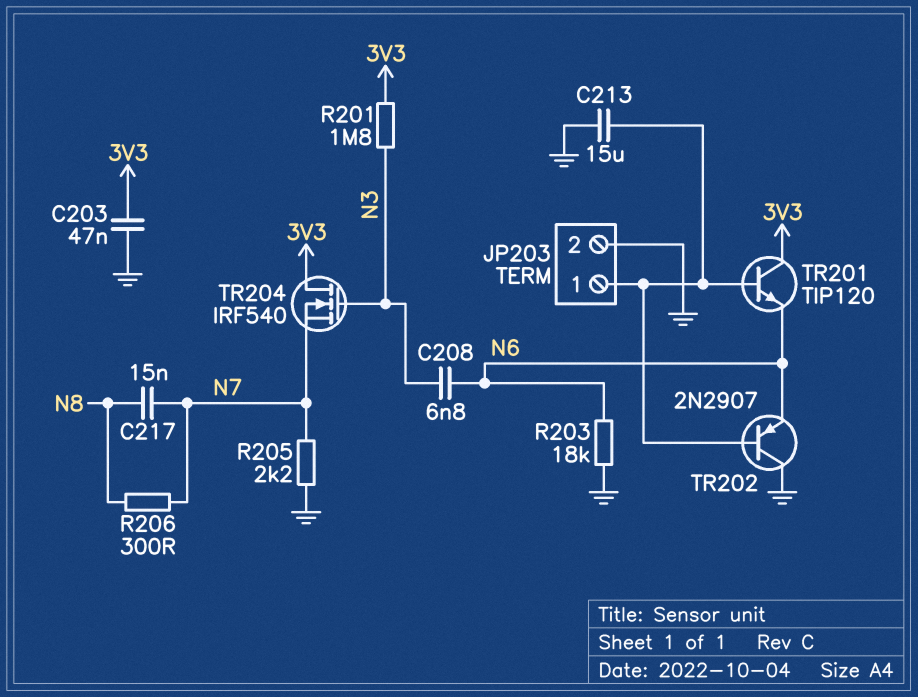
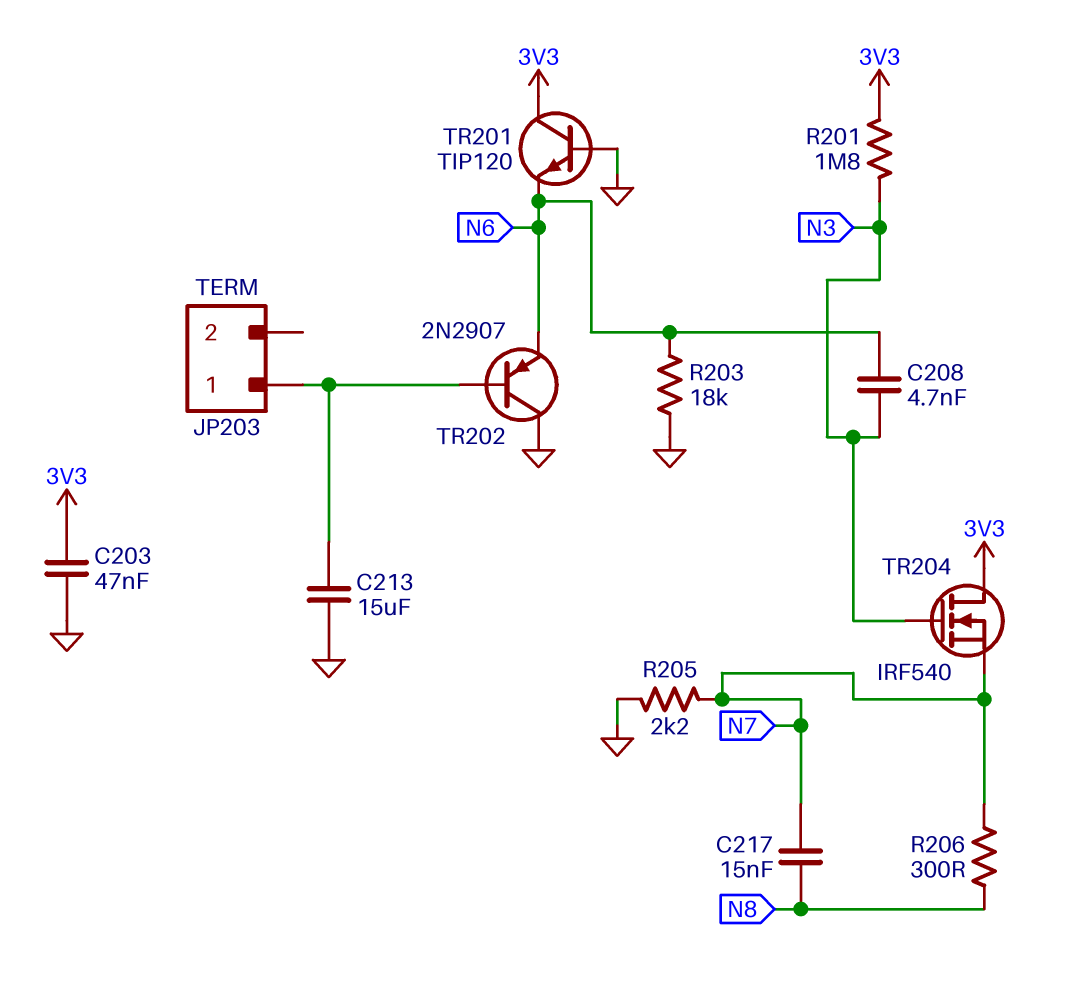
C208: 6.8nF (N3, N6) -> 4.7nF (N3, N6)
JP203 pin 2: GND -> none
TR201: NPN TIP120 (B JP203/1, C 3V3, E N6) -> NPN TIP120 (B GND, C 3V3, E N6)

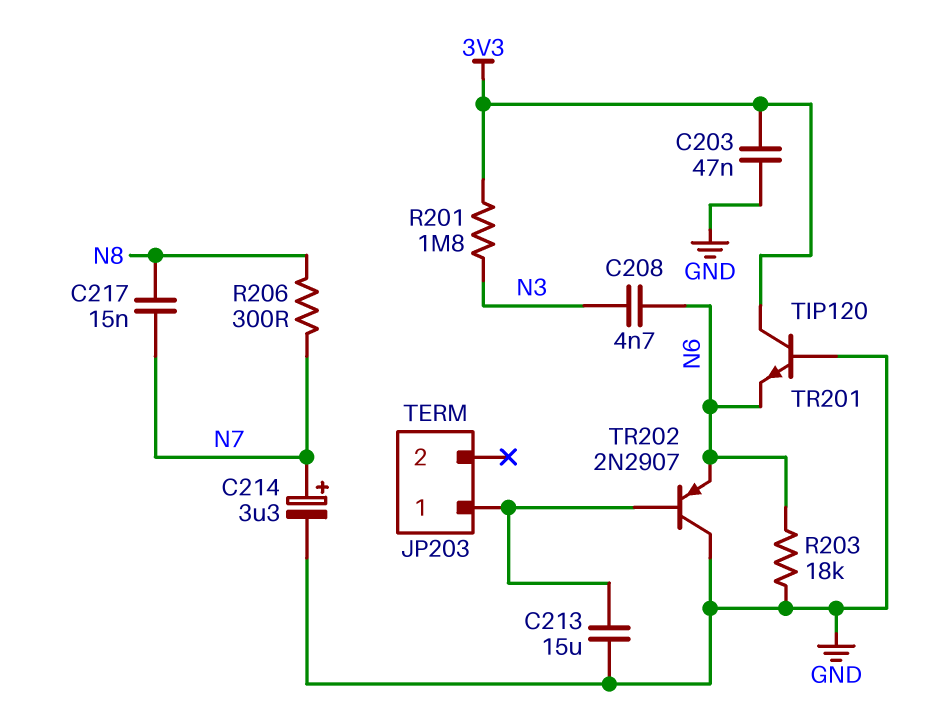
C214: none -> 3.3uF (plus N7, minus GND)
R205: 2.2k (GND, N7) -> none
TR204: NMOS IRF540 (G N3, D 3V3, S N7) -> none

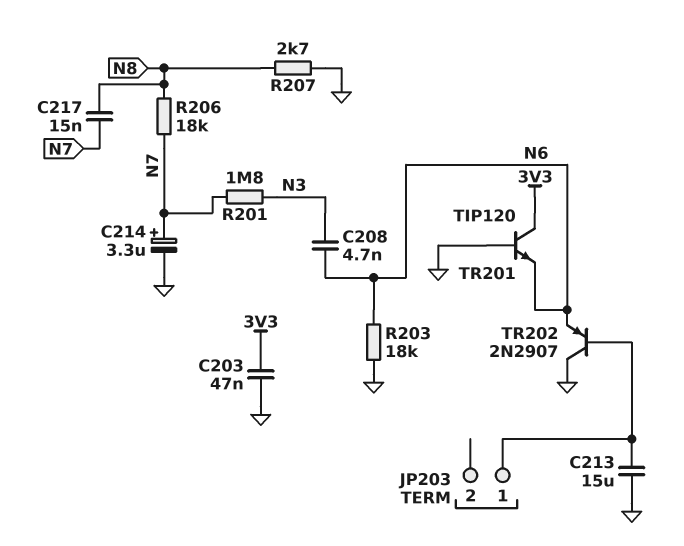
R201: 1.8M (3V3, N3) -> 1.8M (N3, N7)
R206: 300 (N7, N8) -> 18k (N7, N8)
R207: none -> 2.7k (GND, N8)

